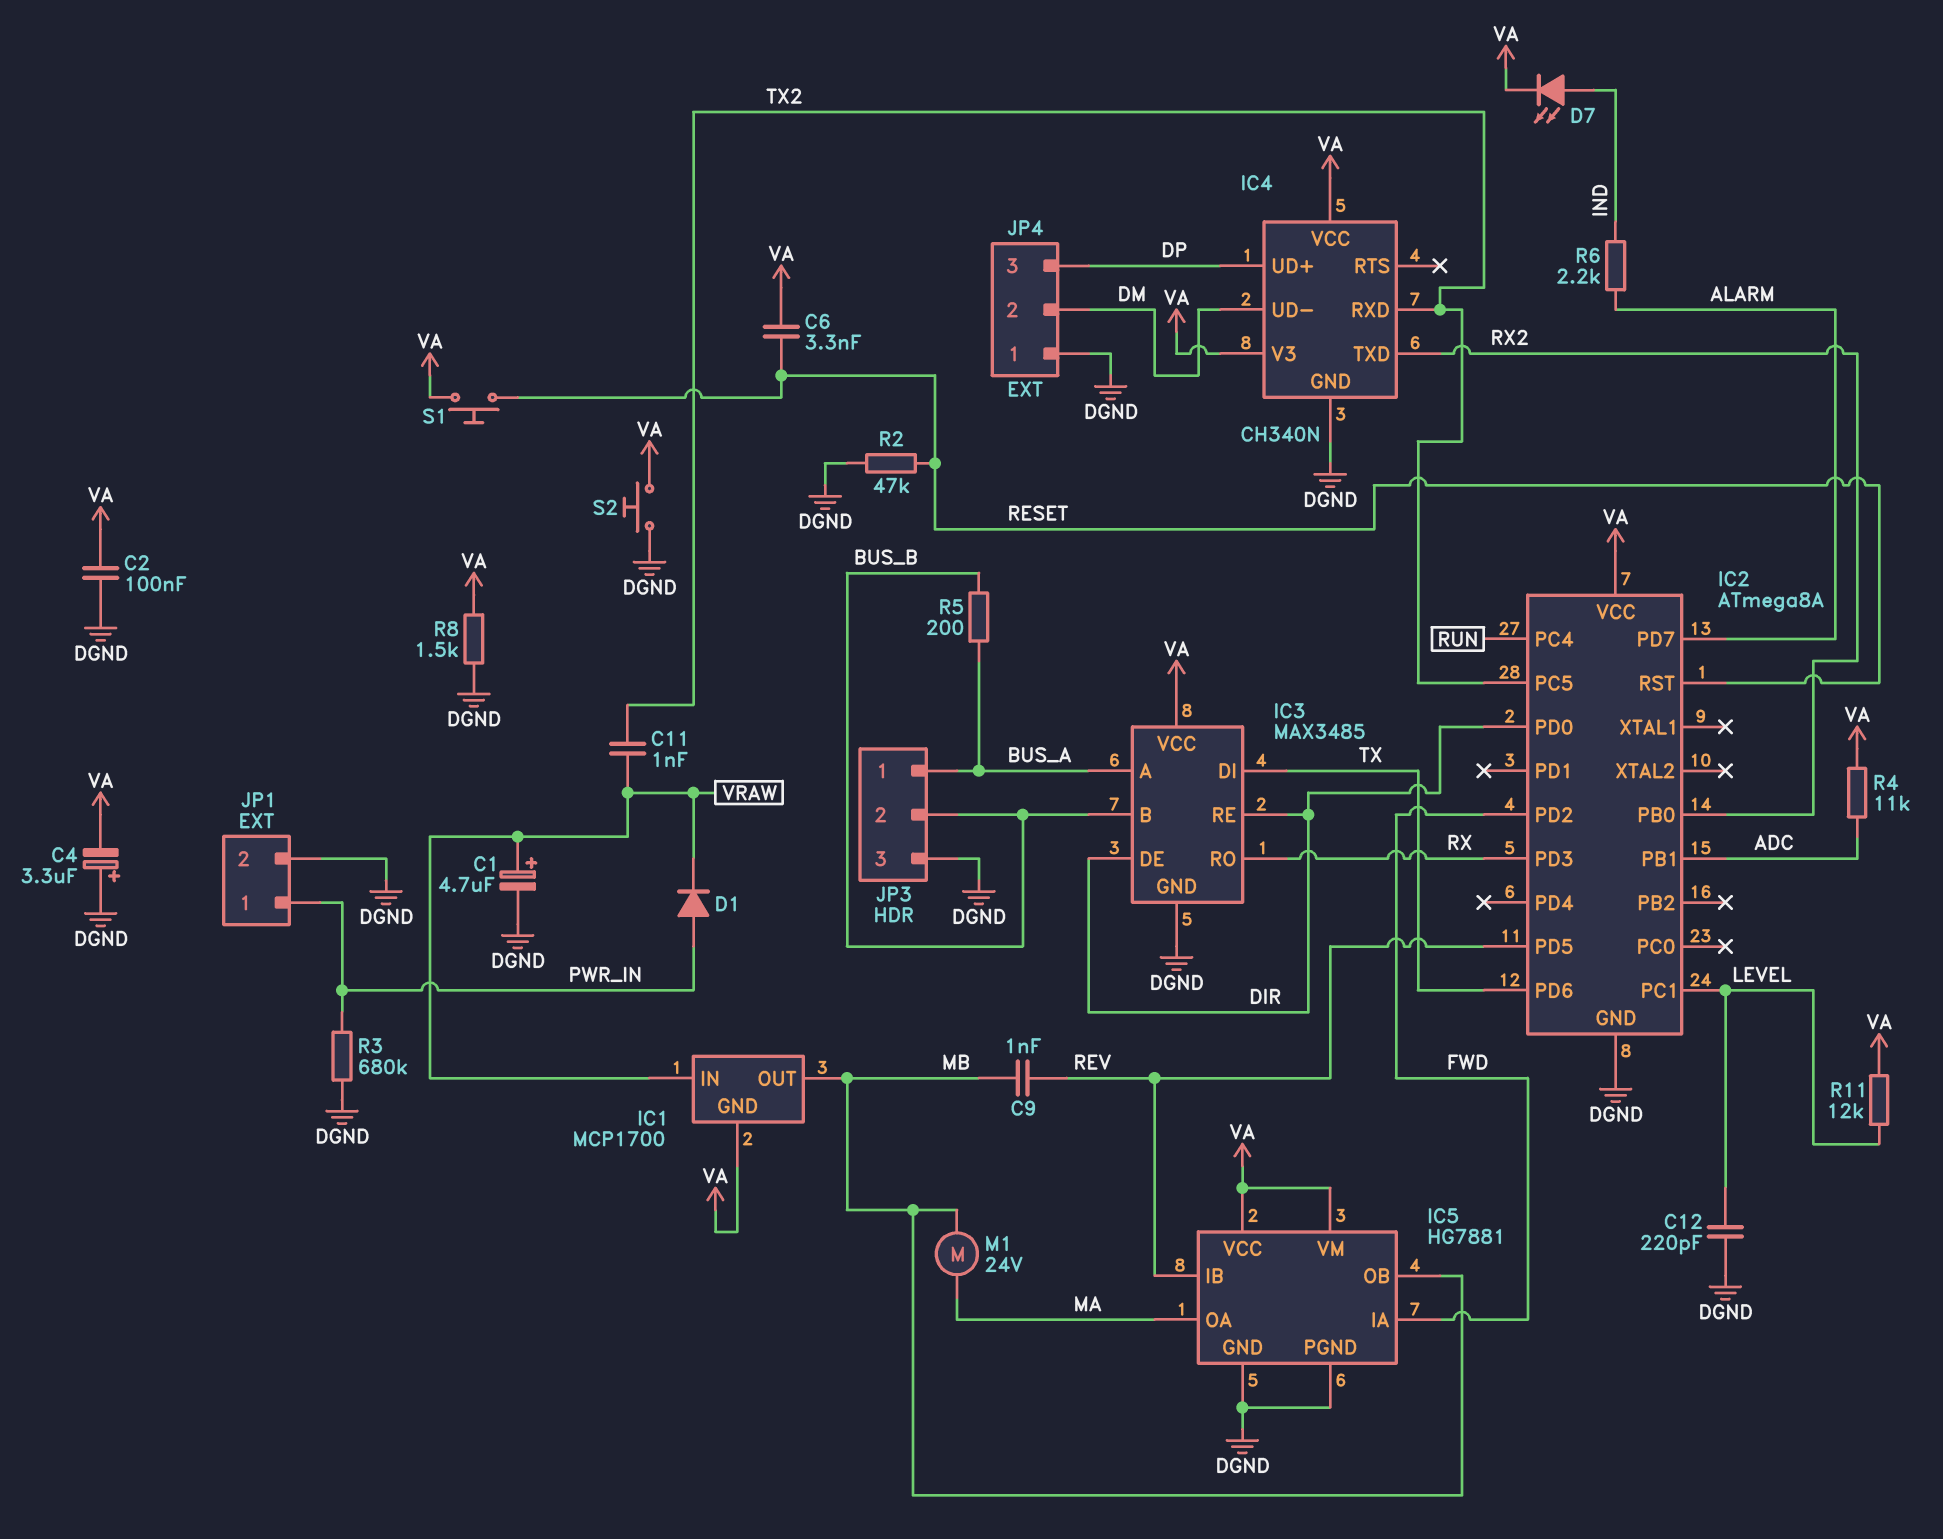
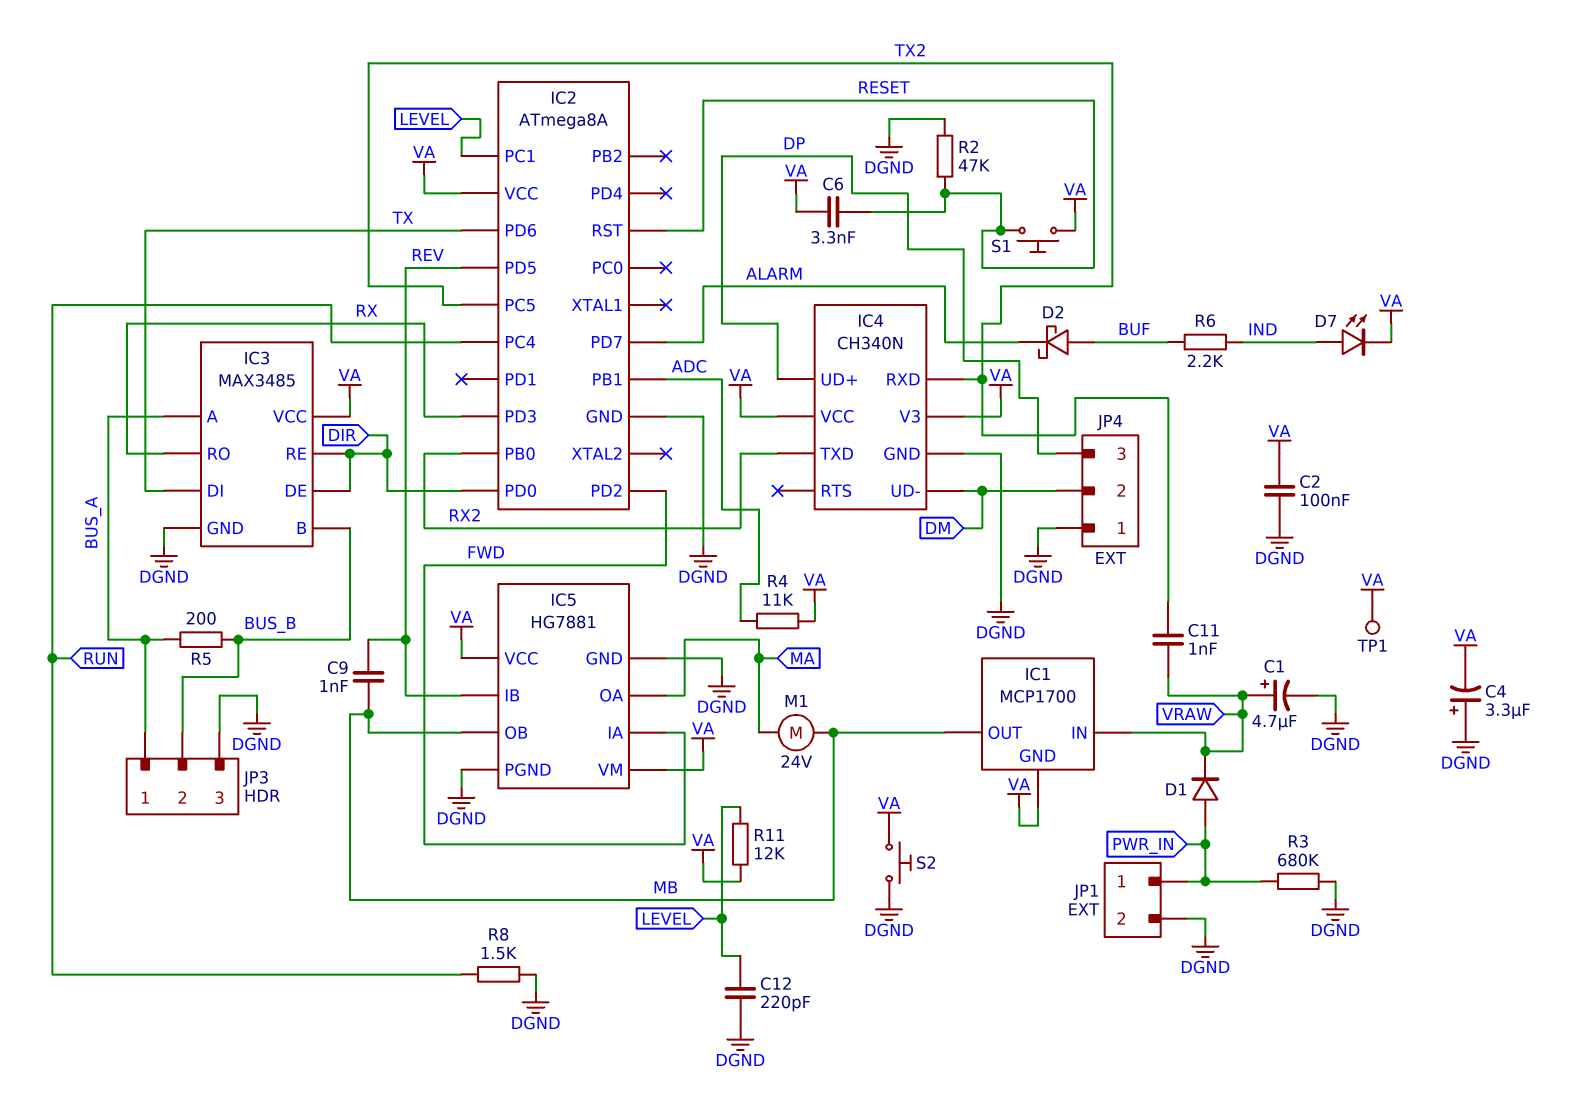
D2: none -> schottky (A BUF, K ALARM)
R6: 2.2k (ALARM, IND) -> 2.2k (BUF, IND)
R8: 1.5k (DGND, VA) -> 1.5k (DGND, RUN)
TP1: none -> test point (VA)

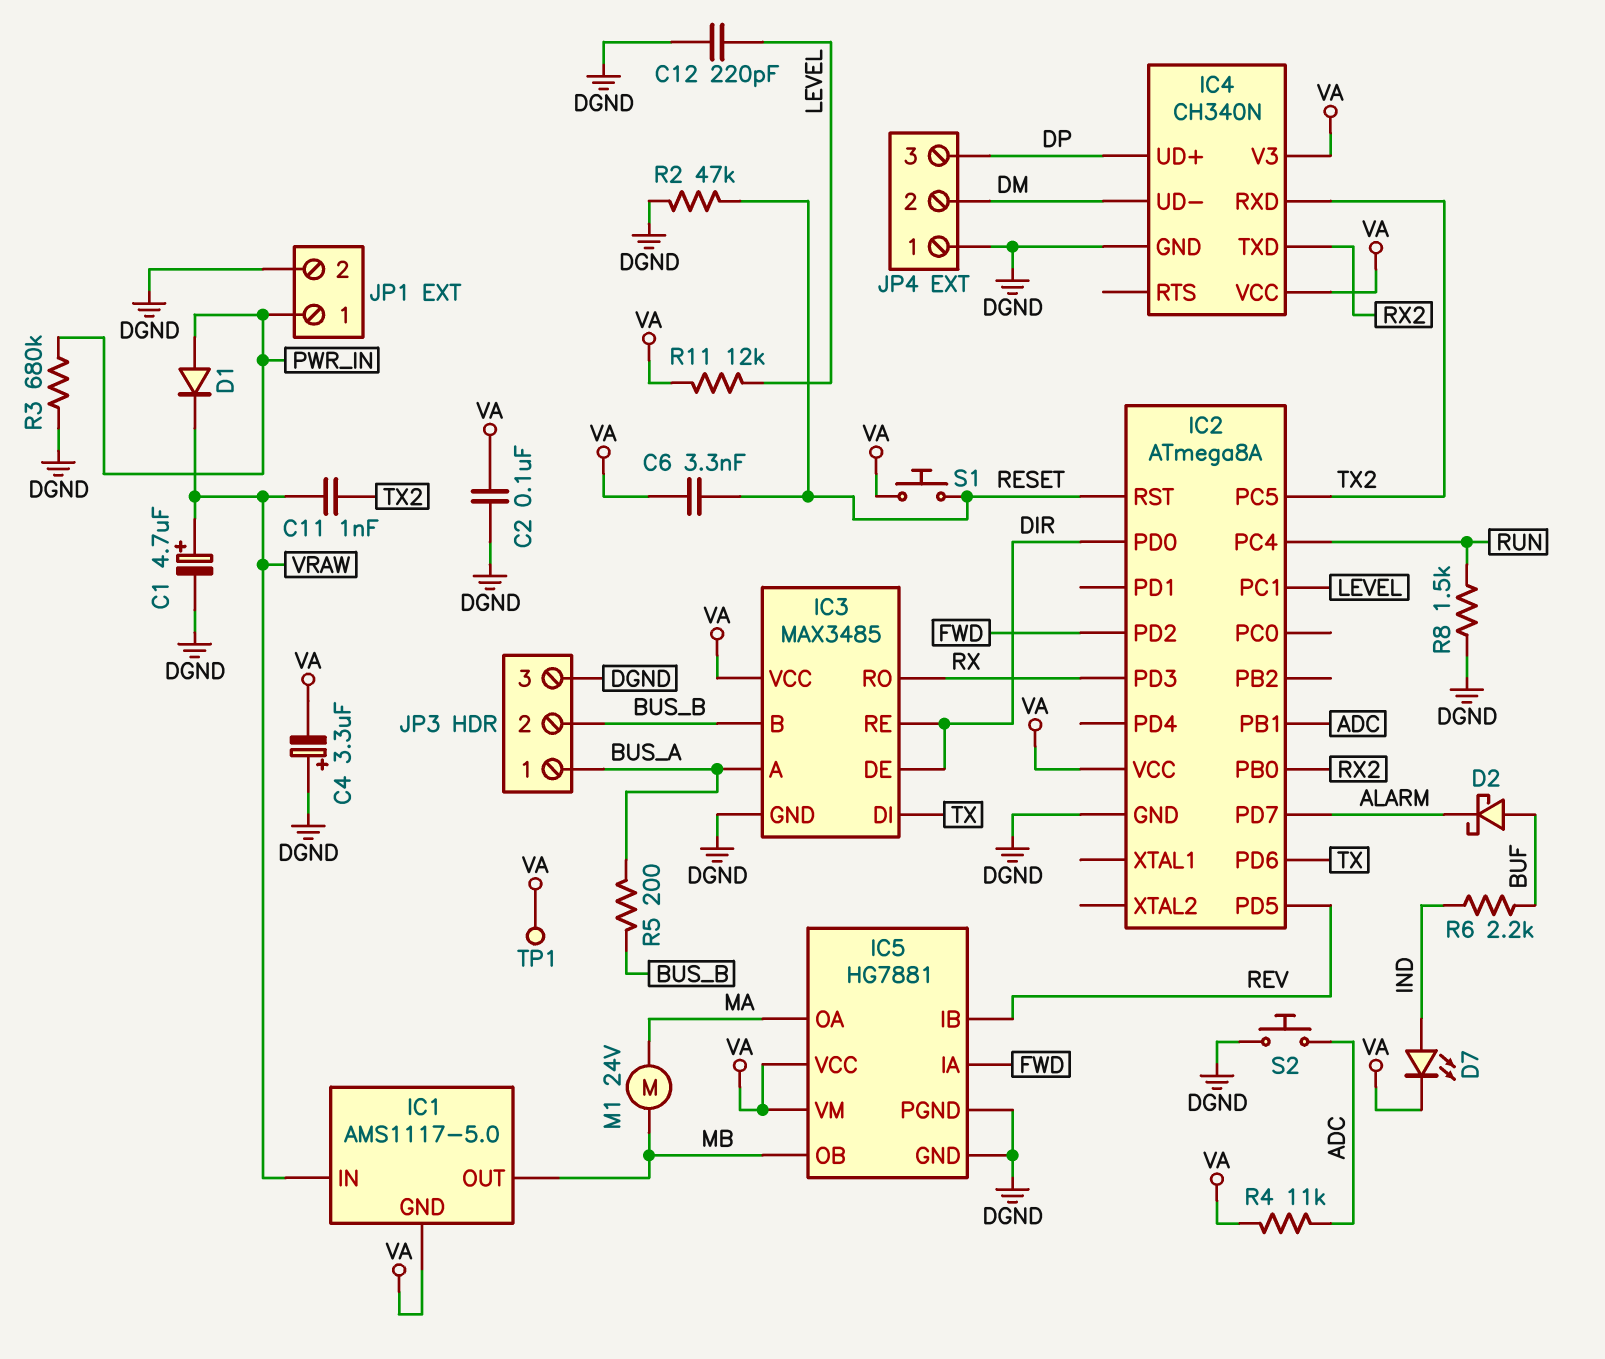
C9: 1nF (MB, REV) -> none
IC1: MCP1700 -> AMS1117-5.0
S2: button (DGND, VA) -> button (ADC, DGND)

